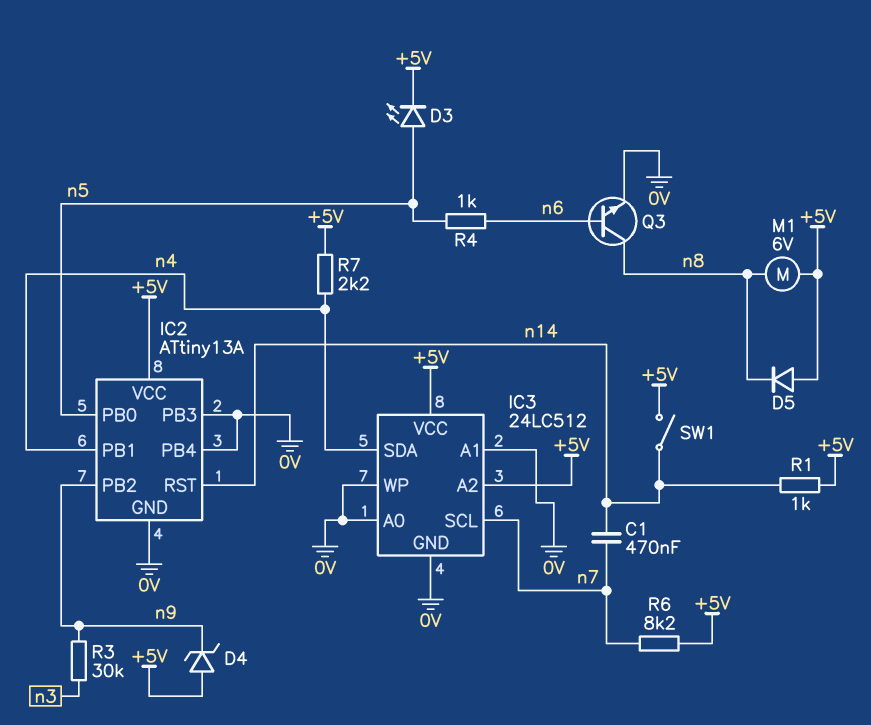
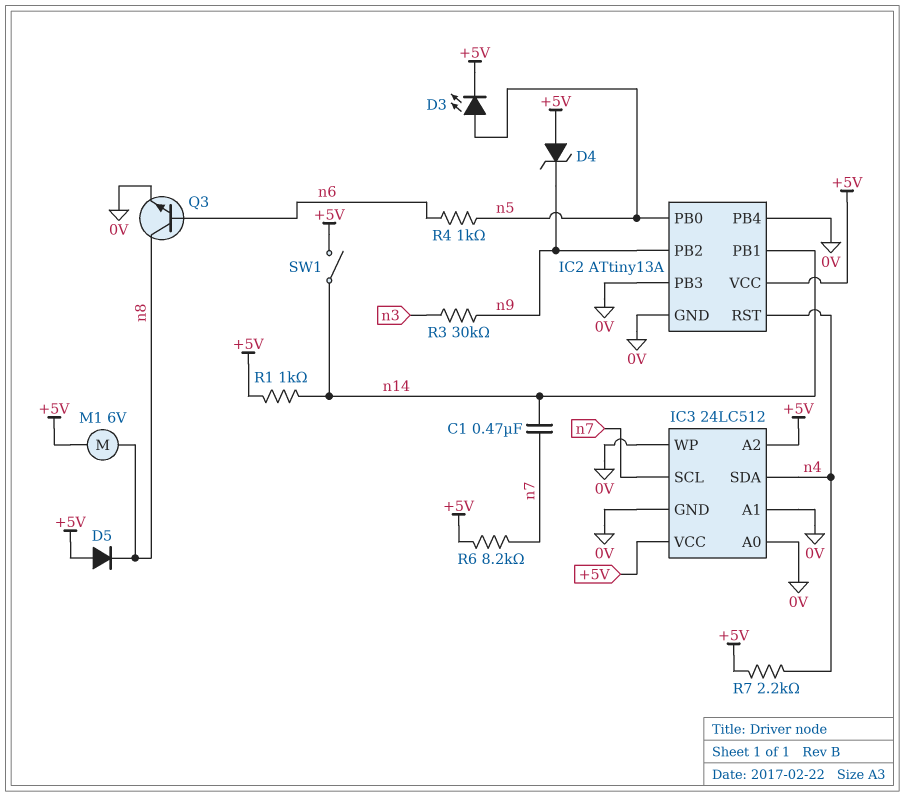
IC2 pin PB1: n4 -> n14
IC2 pin RST: n14 -> n4

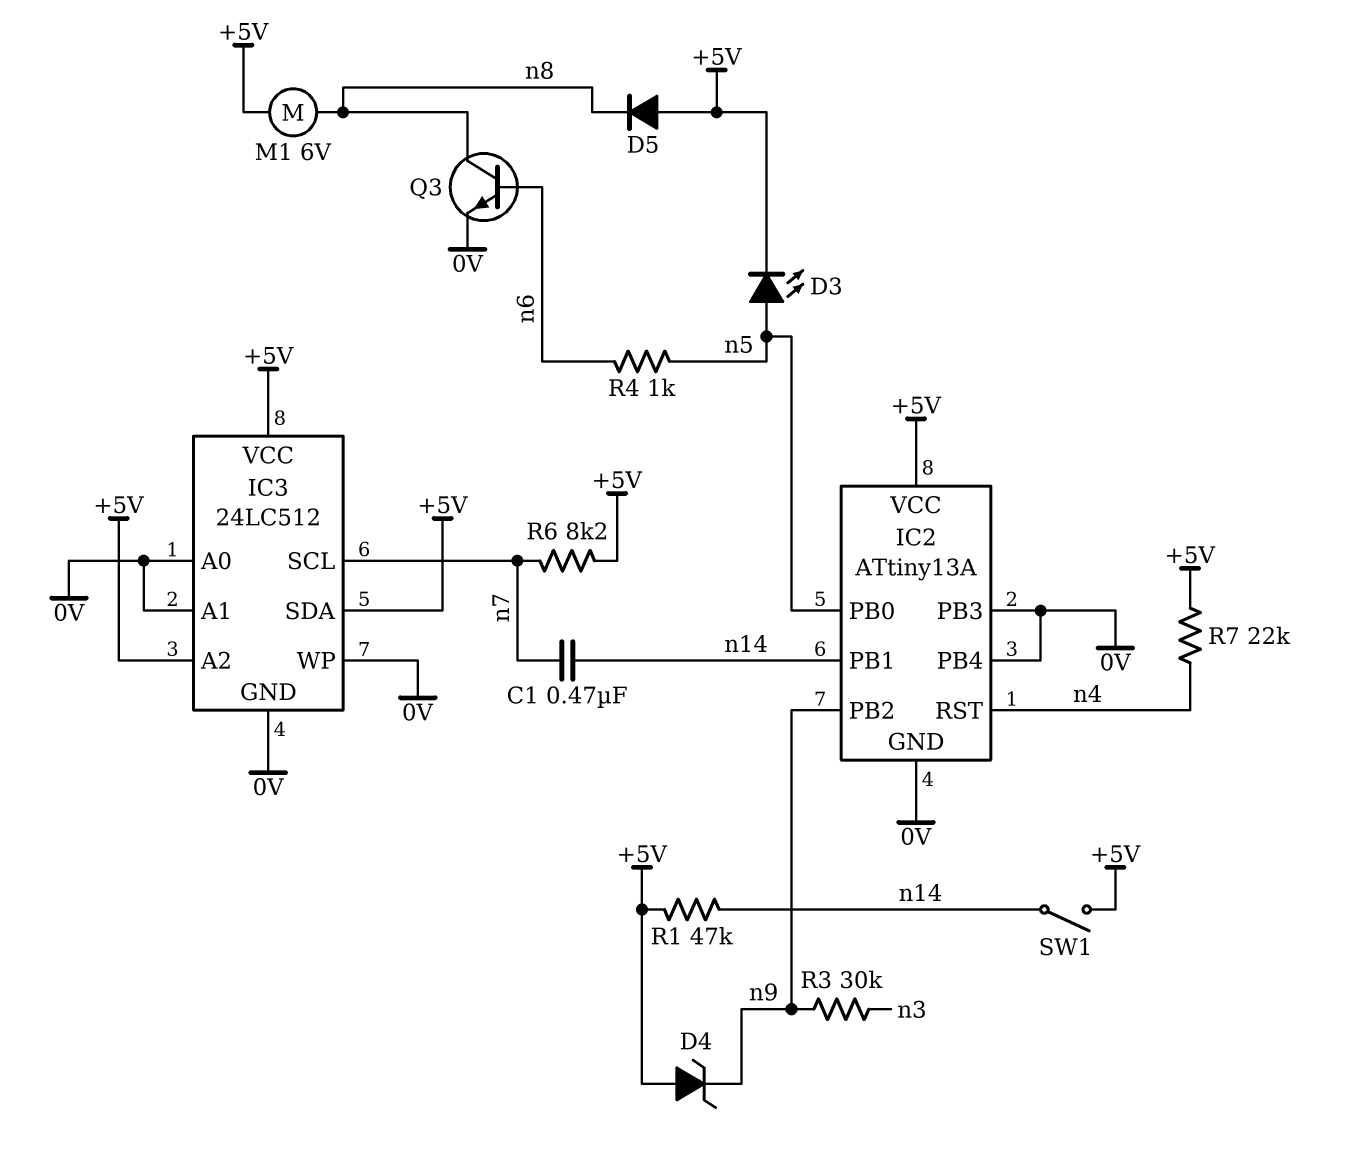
IC3 pin SDA: n4 -> +5V
R1: 1k (+5V, n14) -> 47k (+5V, n14)
R7: 2.2k (+5V, n4) -> 22k (+5V, n4)

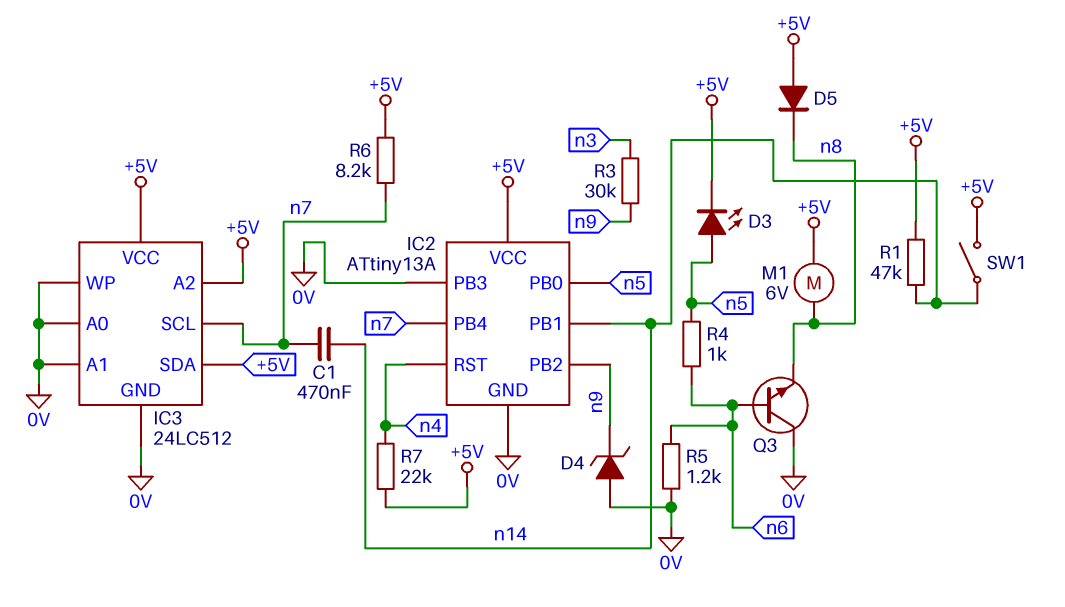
D4: zener (A +5V, K n9) -> zener (A 0V, K n9)
IC2 pin PB4: 0V -> n7
Q3: NPN (B n6, C n8, E 0V) -> NPN (B n6, C 0V, E n8)
R5: none -> 1.2k (0V, n6)

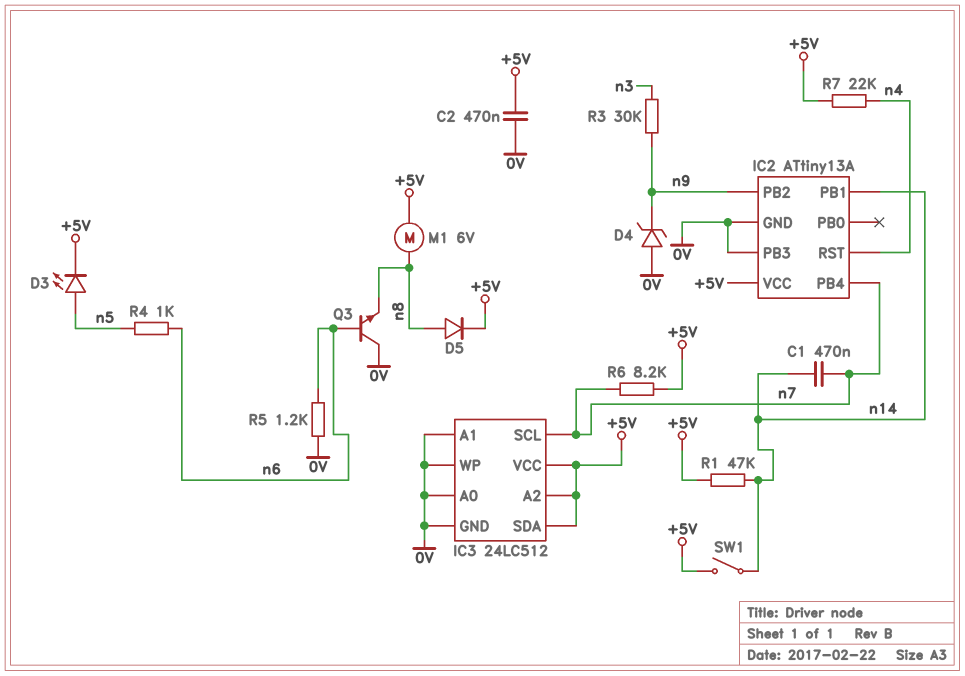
C2: none -> 470nF (+5V, 0V)
D5: diode (A +5V, K n8) -> diode (A n8, K +5V)
IC2 pin PB0: n5 -> none

